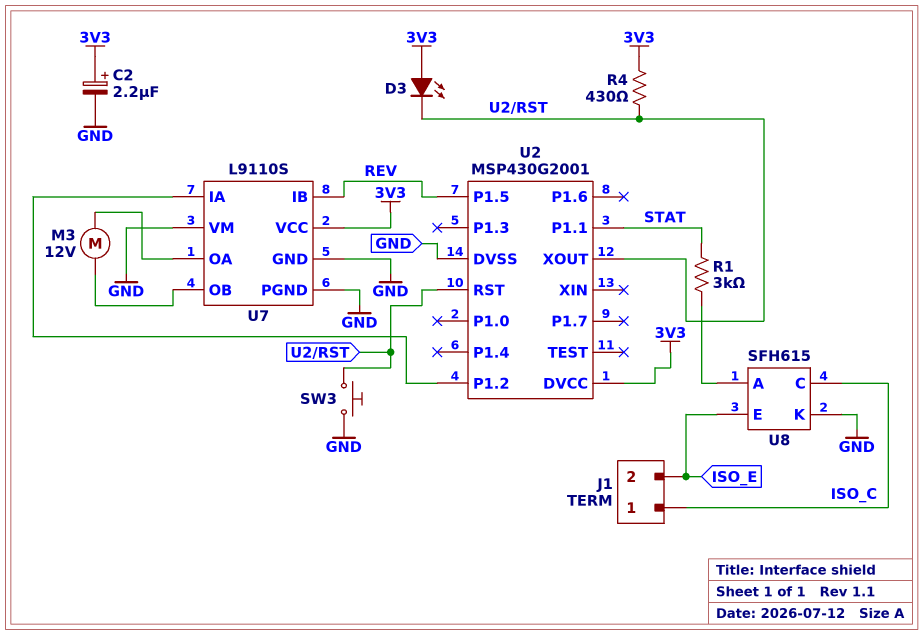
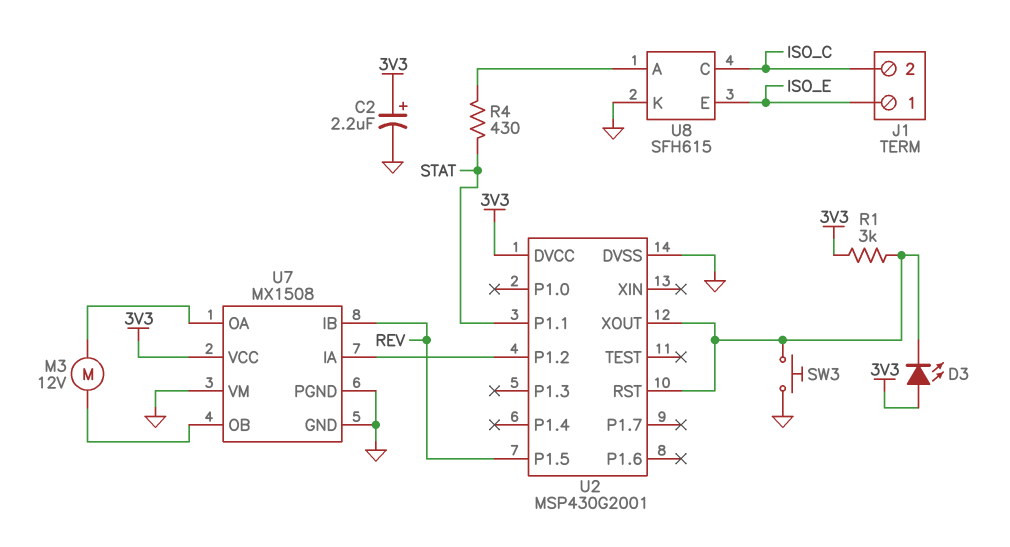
J1 pin 1: ISO_C -> ISO_E
J1 pin 2: ISO_E -> ISO_C
R1: 3k (STAT, U8/A) -> 3k (3V3, U2/RST)
R4: 430 (3V3, U2/RST) -> 430 (STAT, U8/A)
U7: L9110S -> MX1508

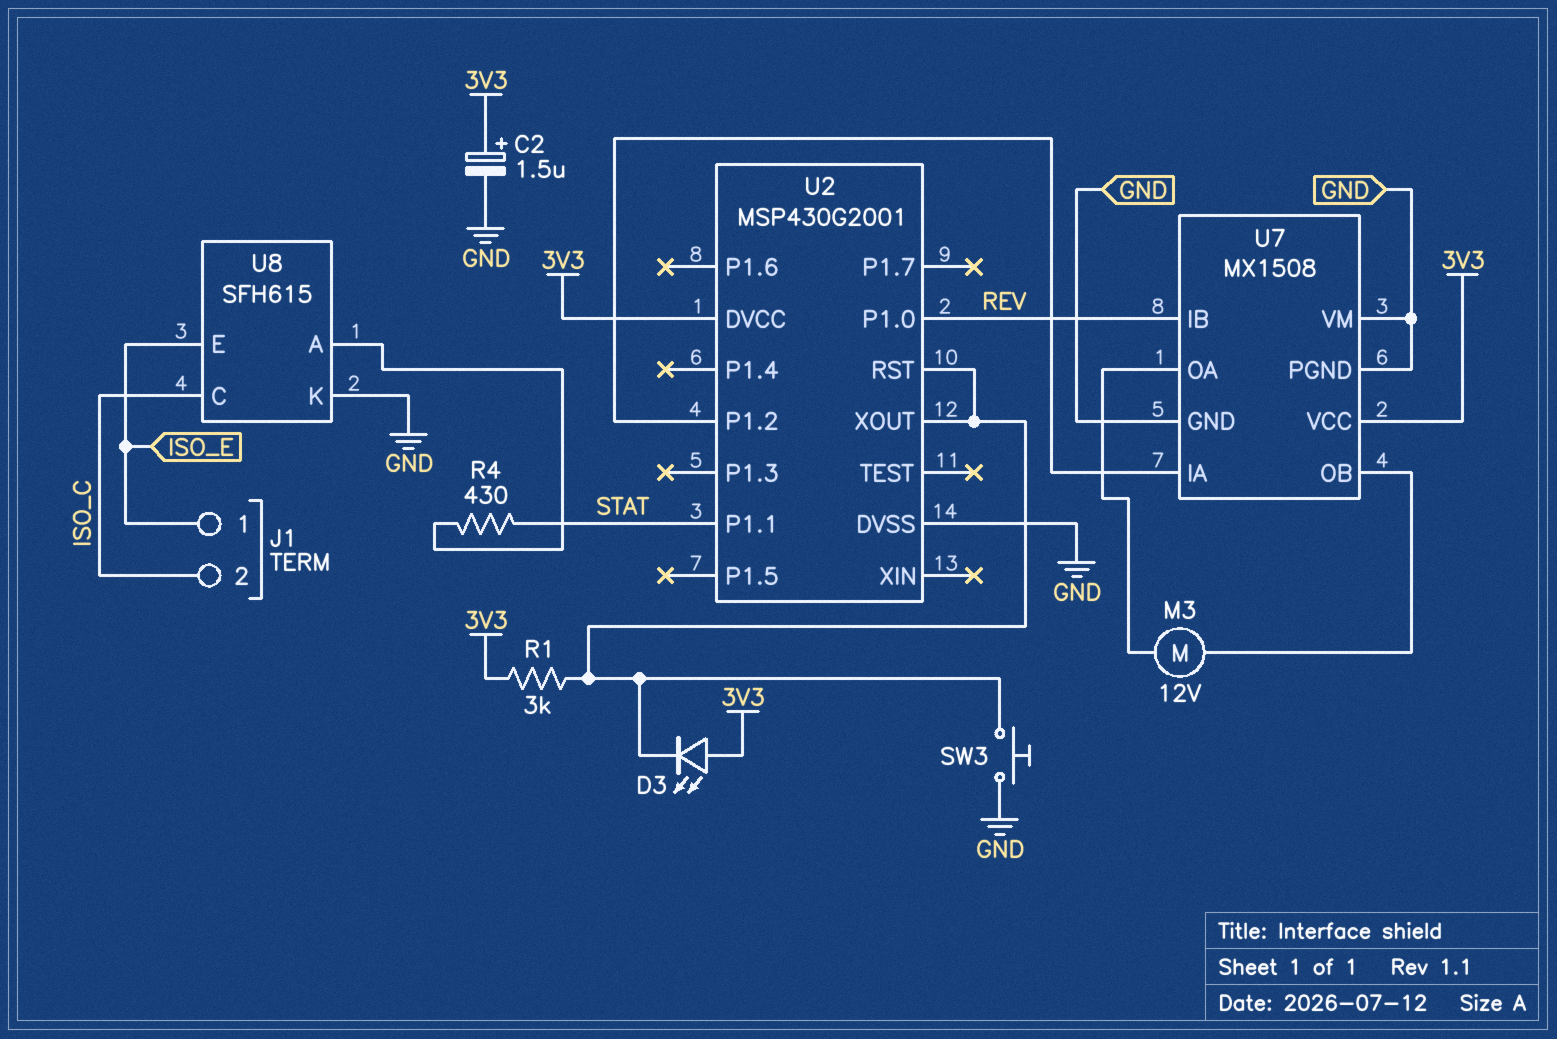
C2: 2.2uF (plus 3V3, minus GND) -> 1.5uF (plus 3V3, minus GND)
U2 pin P1.0: none -> REV
U2 pin P1.5: REV -> none

